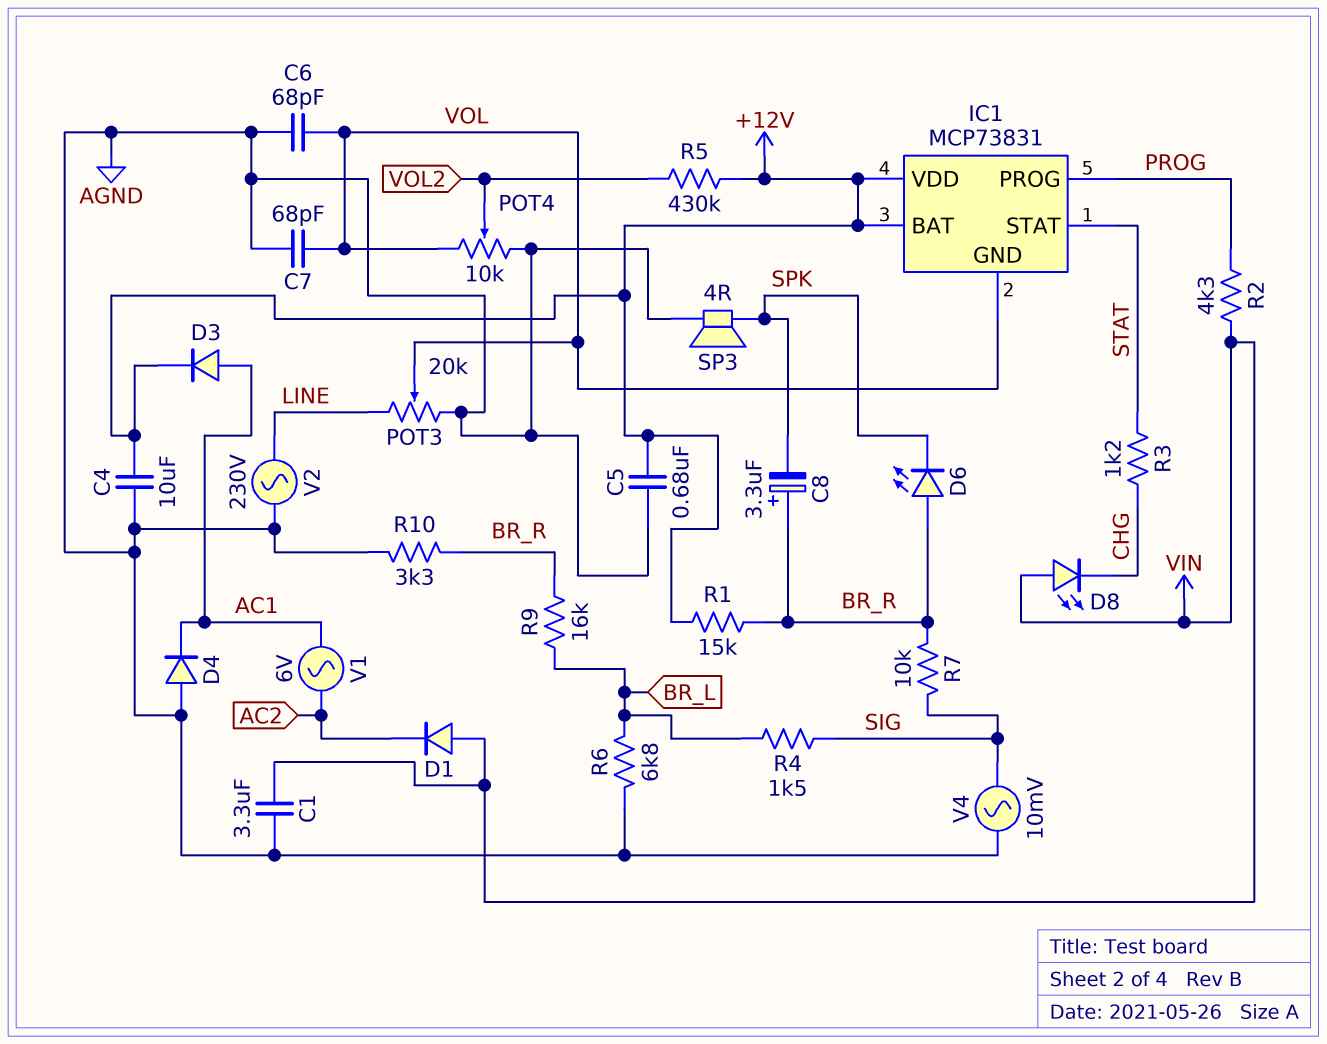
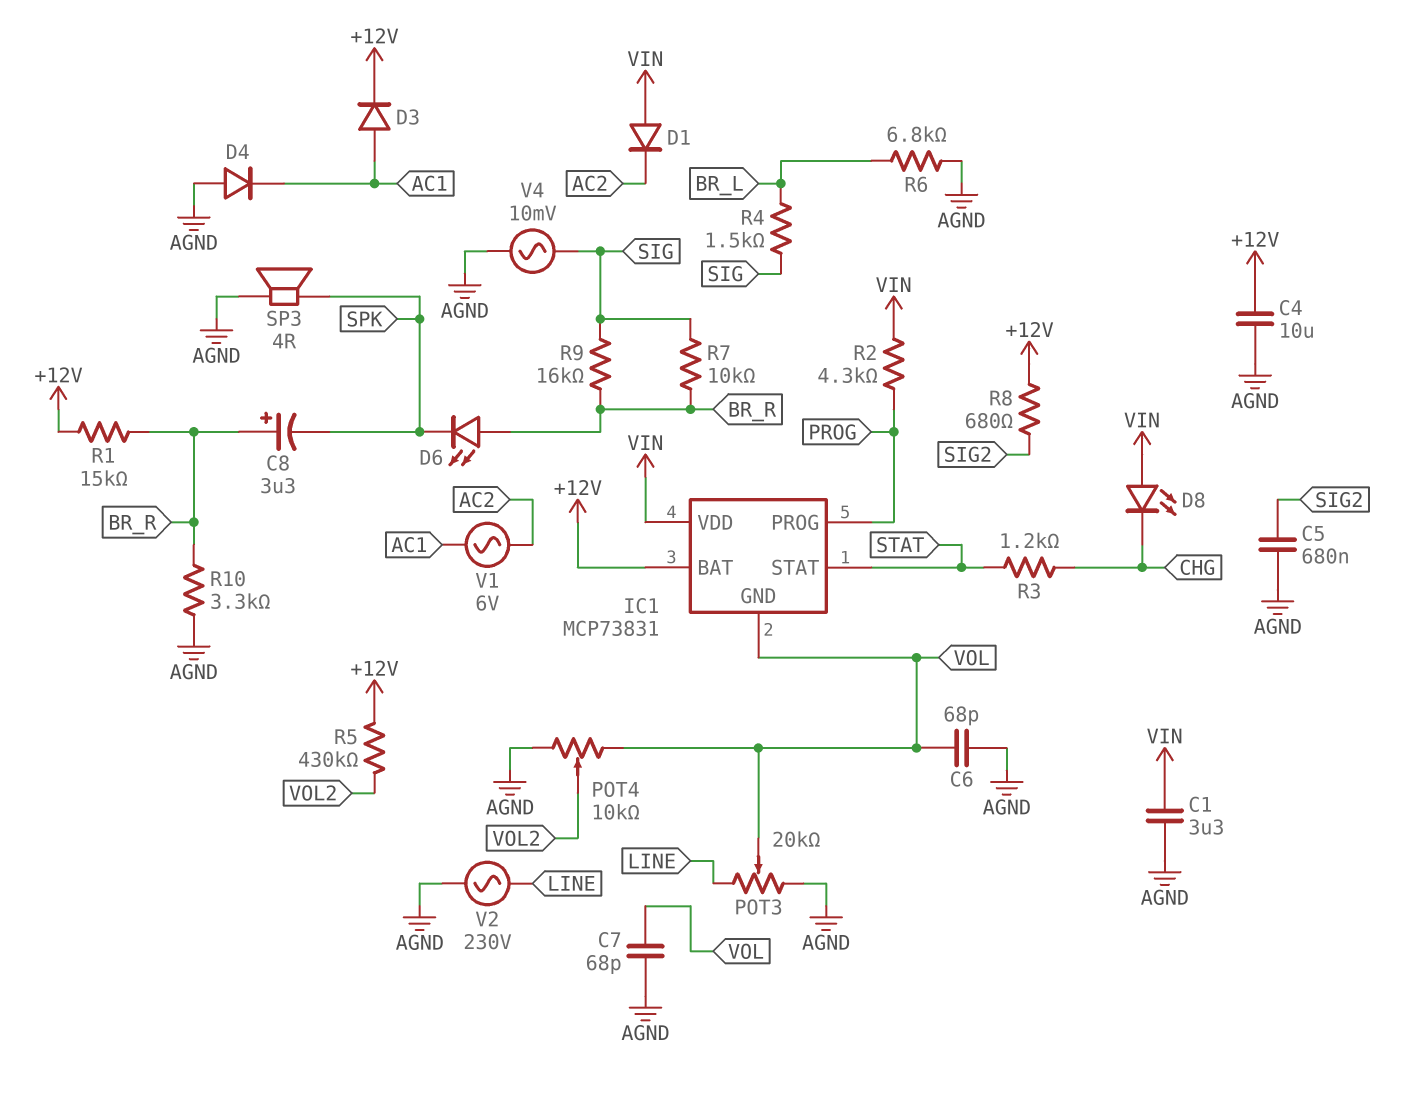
C5: 680nF (+12V, AGND) -> 680nF (AGND, SIG2)
IC1 pin VDD: +12V -> VIN
R8: none -> 680 (+12V, SIG2)
R9: 16k (BR_L, BR_R) -> 16k (BR_R, SIG)

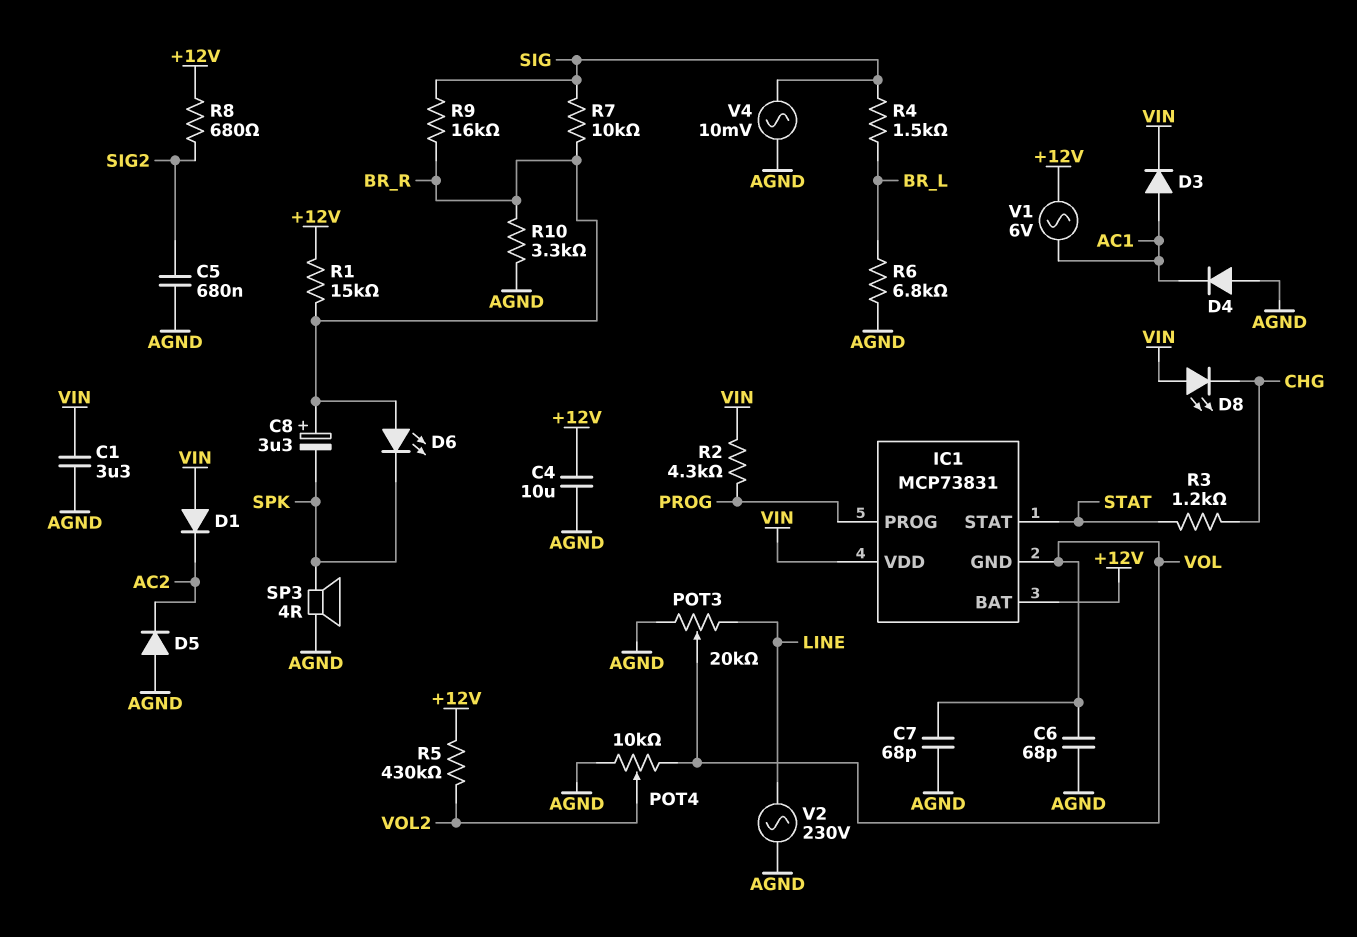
D3: diode (A AC1, K +12V) -> diode (A AC1, K VIN)
D5: none -> diode (A AGND, K AC2)
V1: AC 6V (AC1, AC2) -> AC 6V (+12V, AC1)

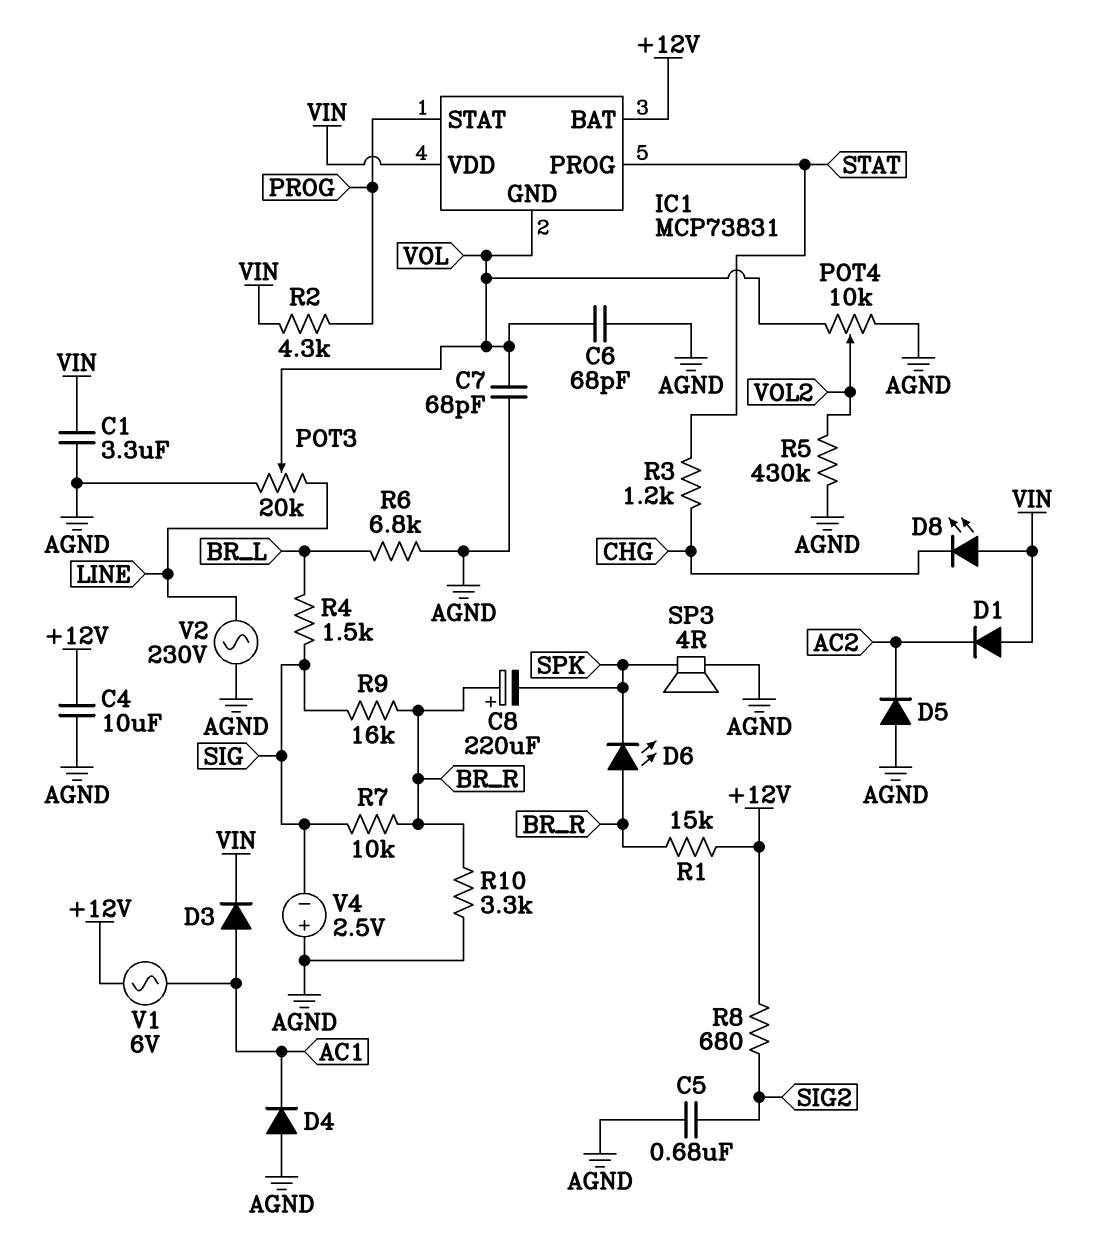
C8: 3.3uF (plus BR_R, minus SPK) -> 220uF (plus BR_R, minus SPK)
IC1 pin PROG: PROG -> STAT
IC1 pin STAT: STAT -> PROG
R5: 430k (+12V, VOL2) -> 430k (AGND, VOL2)
V4: AC 10mV (AGND, SIG) -> 2.5V (plus AGND, minus SIG)

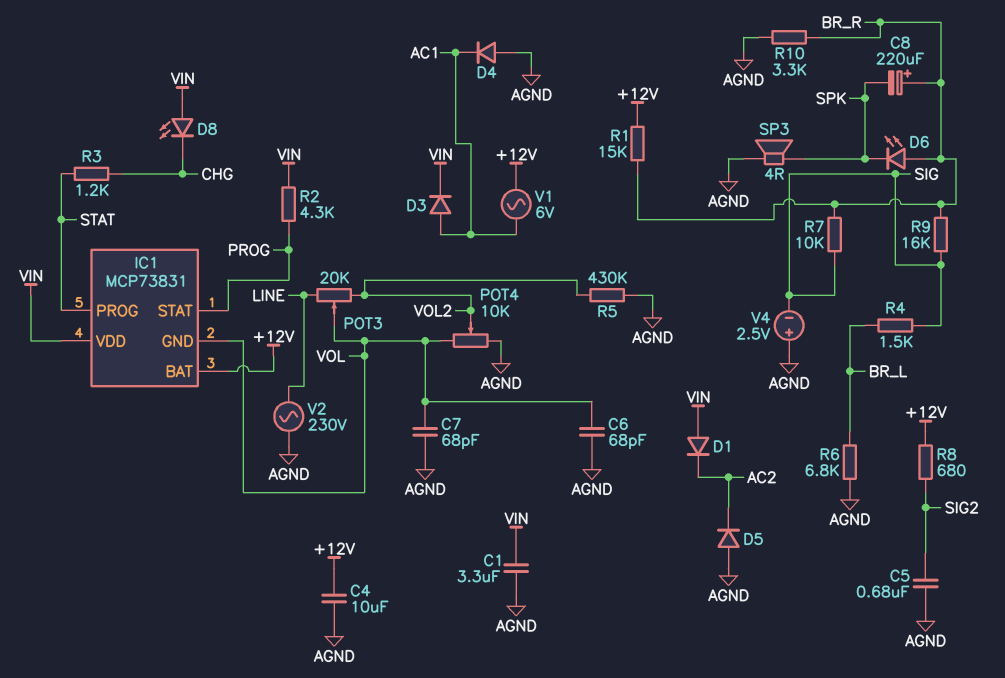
POT3: 20k (AGND, LINE, wiper VOL) -> 20k (LINE, VOL2, wiper VOL)

